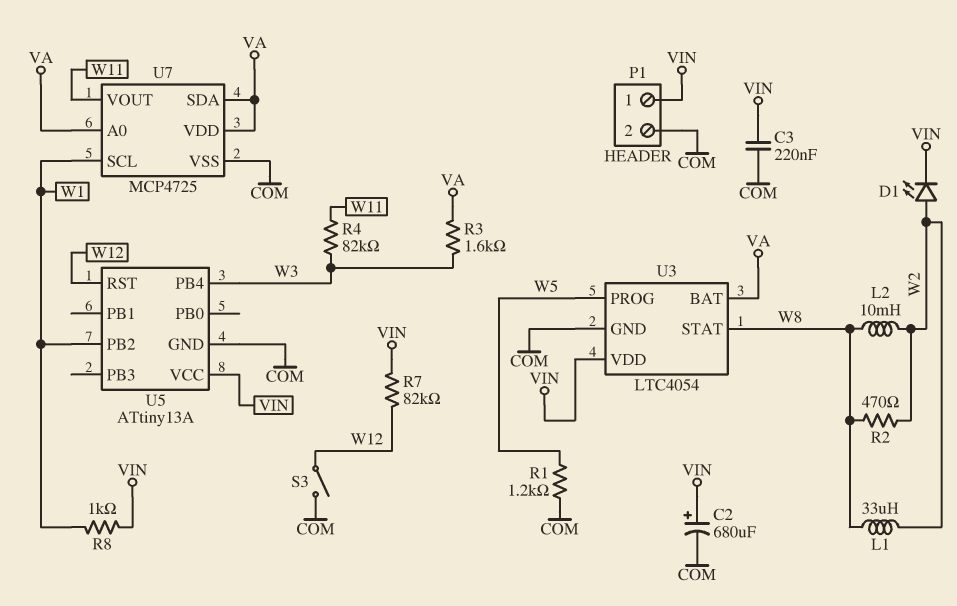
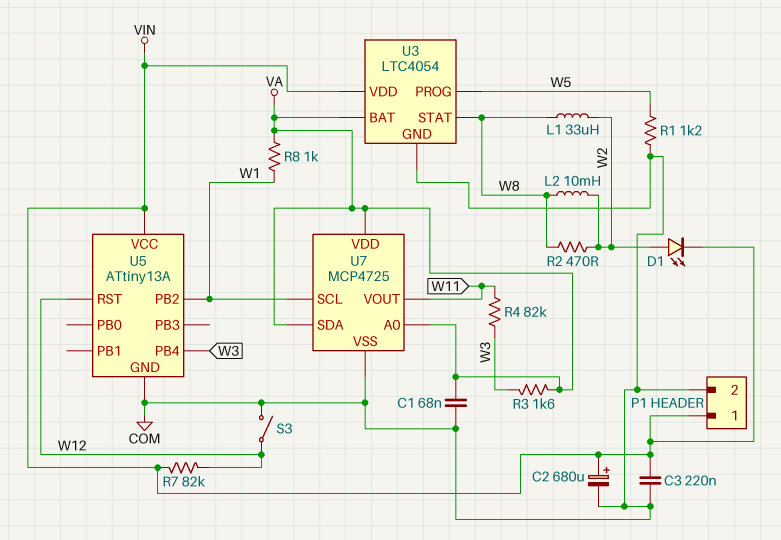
C1: none -> 68nF (COM, VA)
R8: 1k (VIN, W1) -> 1k (VA, W1)

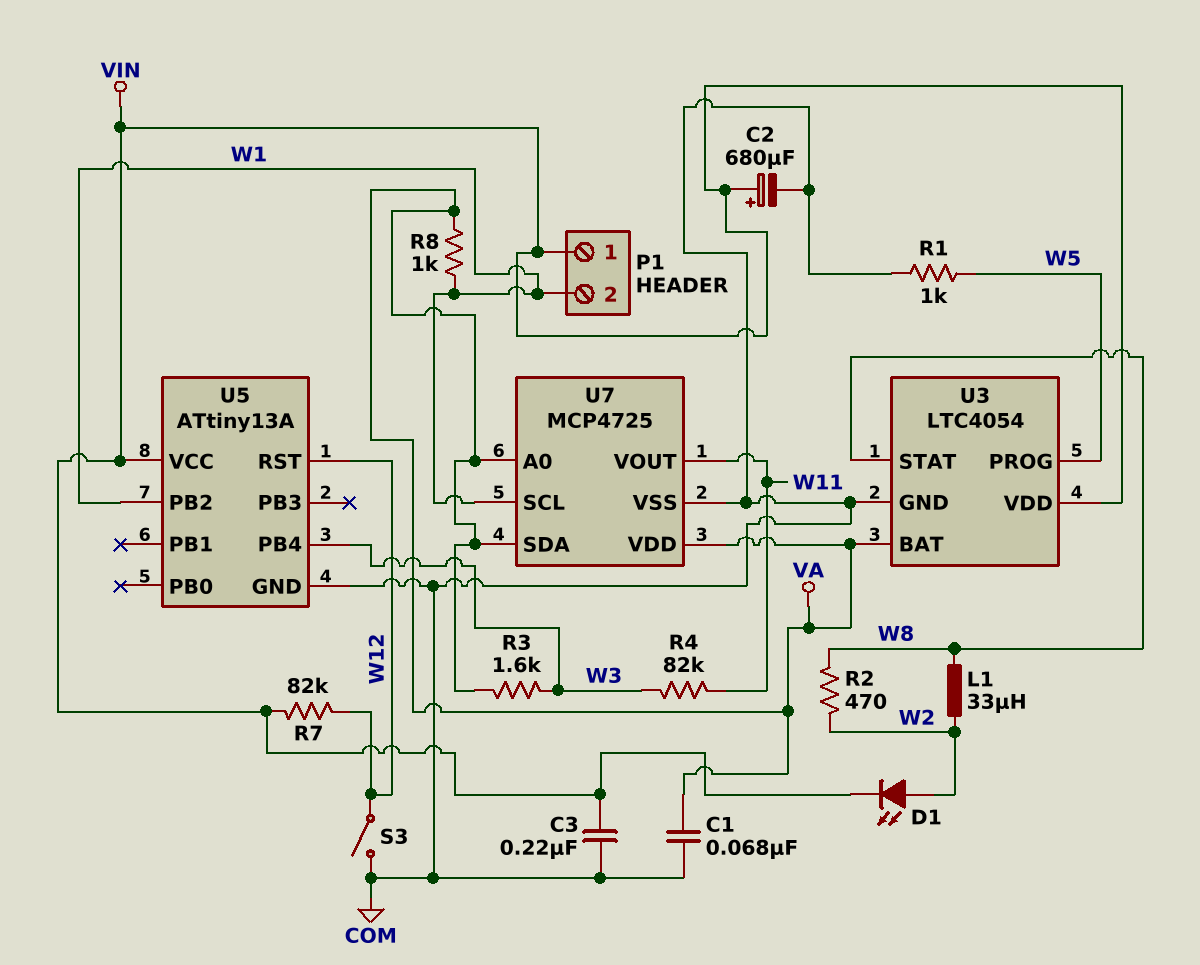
L2: 10mH (W2, W8) -> none
P1 pin 2: COM -> W1
R1: 1.2k (COM, W5) -> 1k (COM, W5)

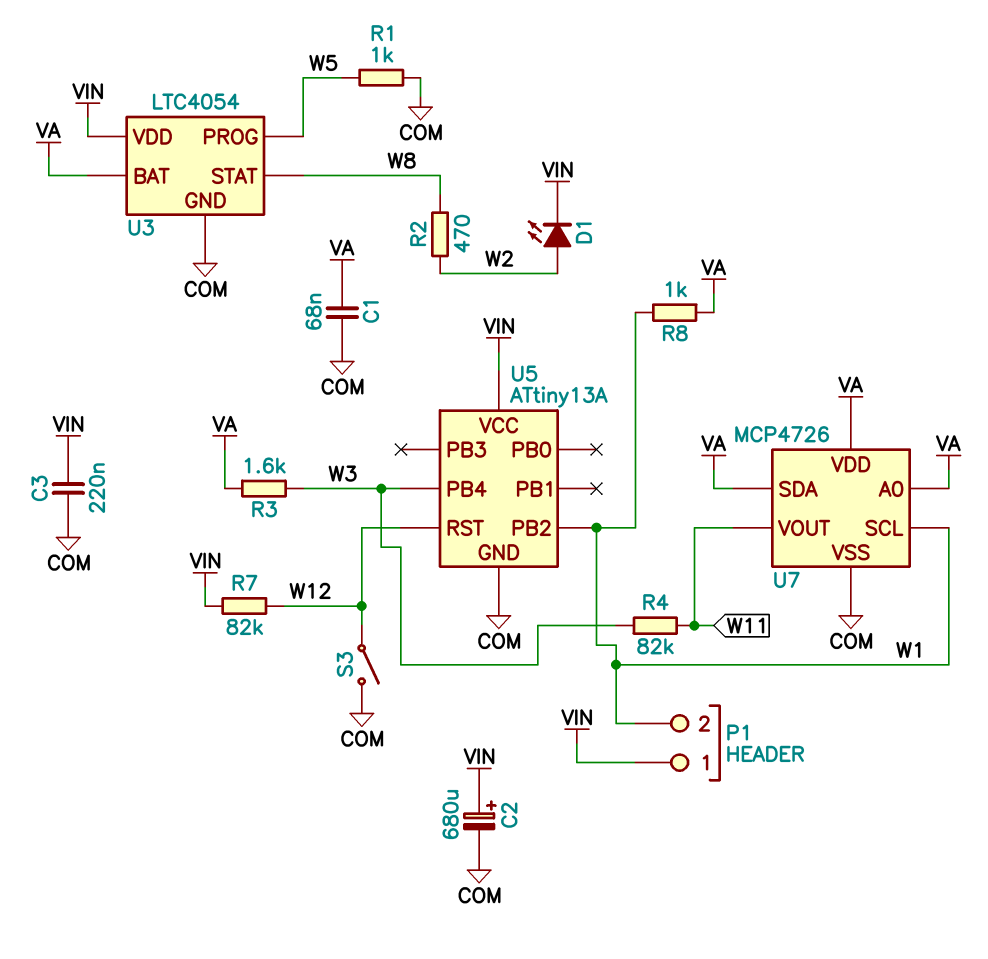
L1: 33uH (W2, W8) -> none
U7: MCP4725 -> MCP4726

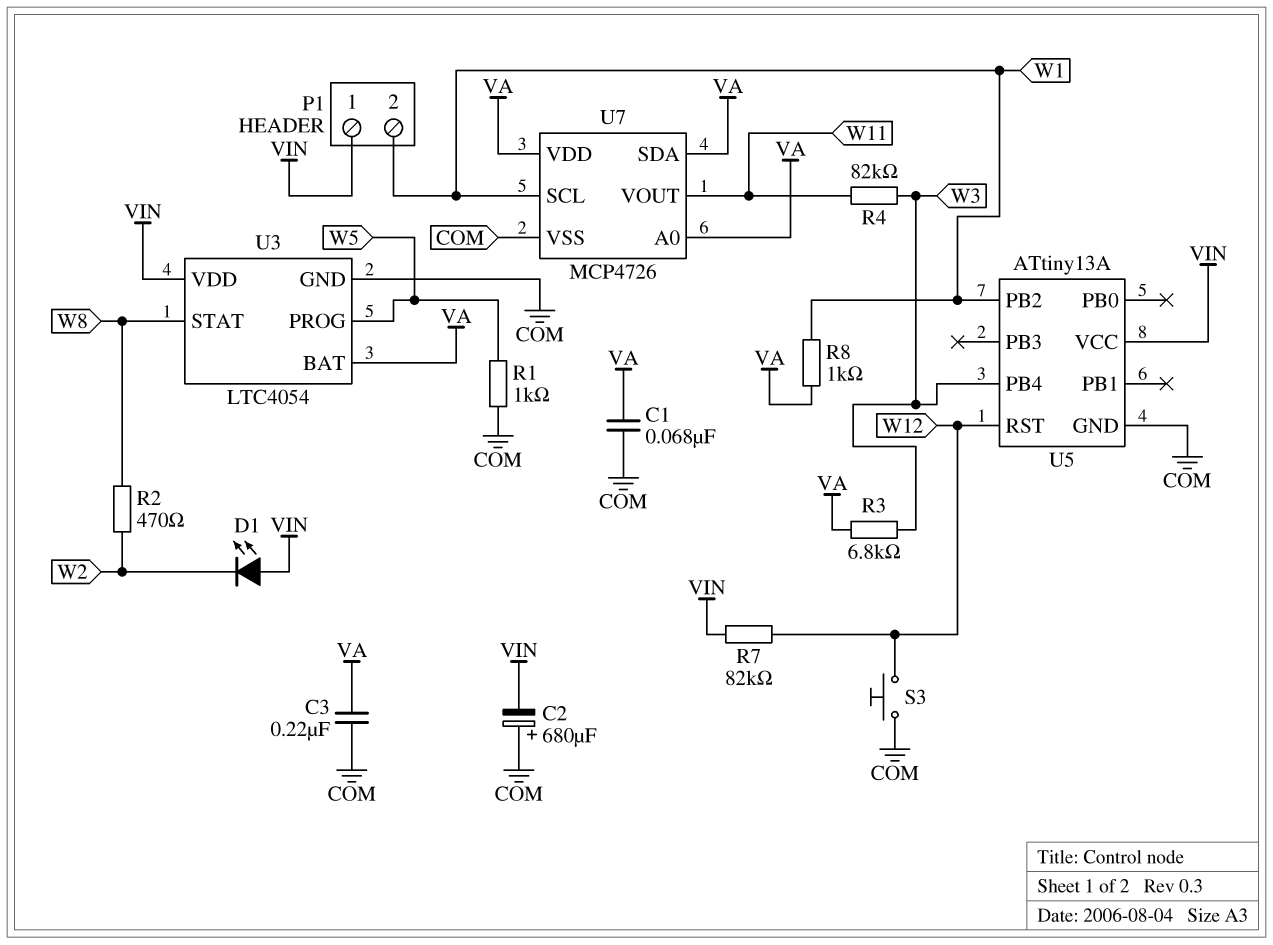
C2: 680uF (plus VIN, minus COM) -> 680uF (plus COM, minus VIN)
C3: 220nF (COM, VIN) -> 220nF (COM, VA)
D1: LED (A W2, K VIN) -> LED (A VIN, K W2)
R3: 1.6k (VA, W3) -> 6.8k (VA, W3)
S3: switch (COM, W12) -> button (COM, W12)

